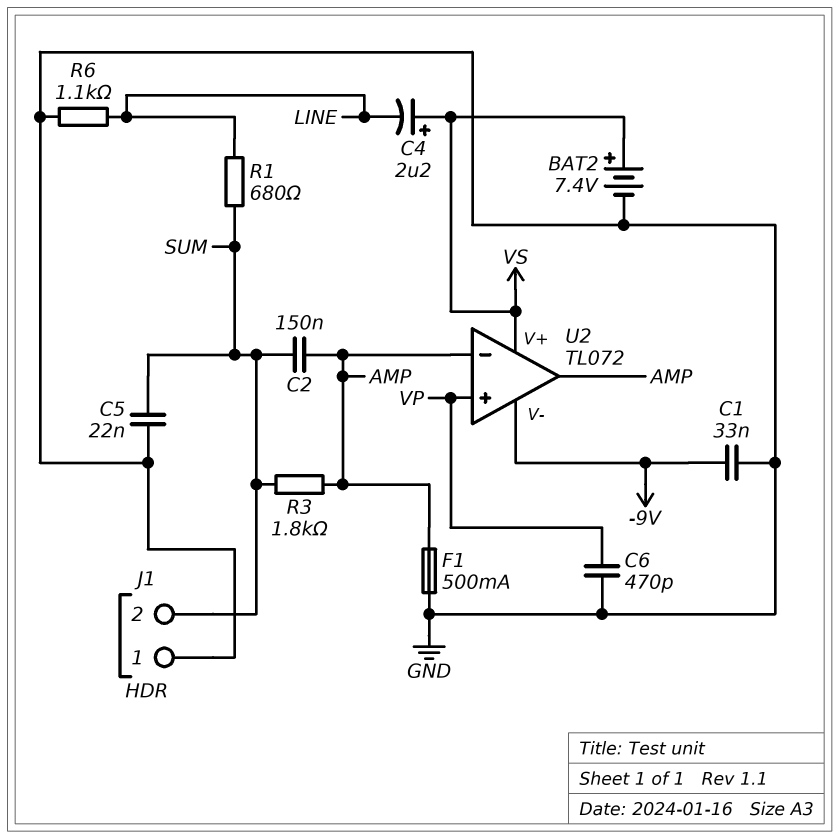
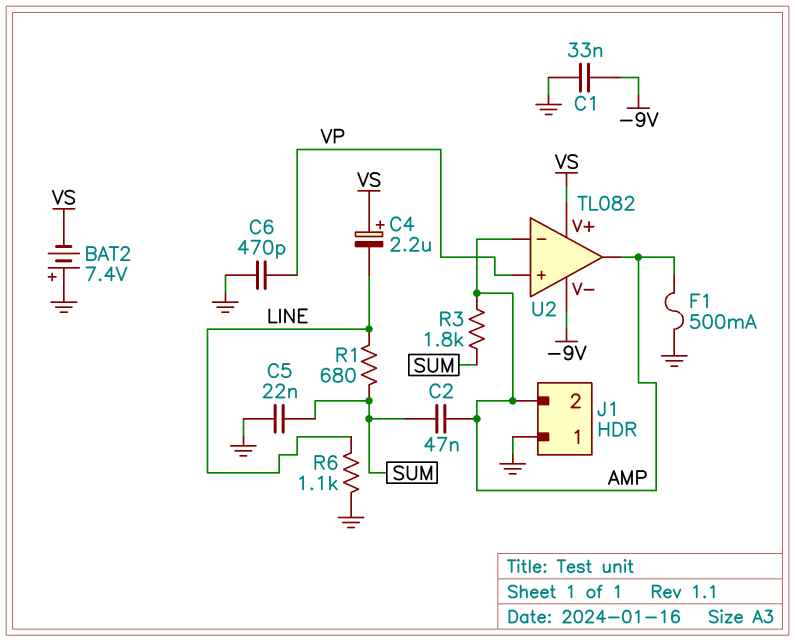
BAT2: 7.4V (plus VS, minus GND) -> 7.4V (plus GND, minus VS)
C2: 150nF (AMP, SUM) -> 47nF (AMP, SUM)
J1 pin 2: SUM -> AMP
U2: TL072 -> TL082

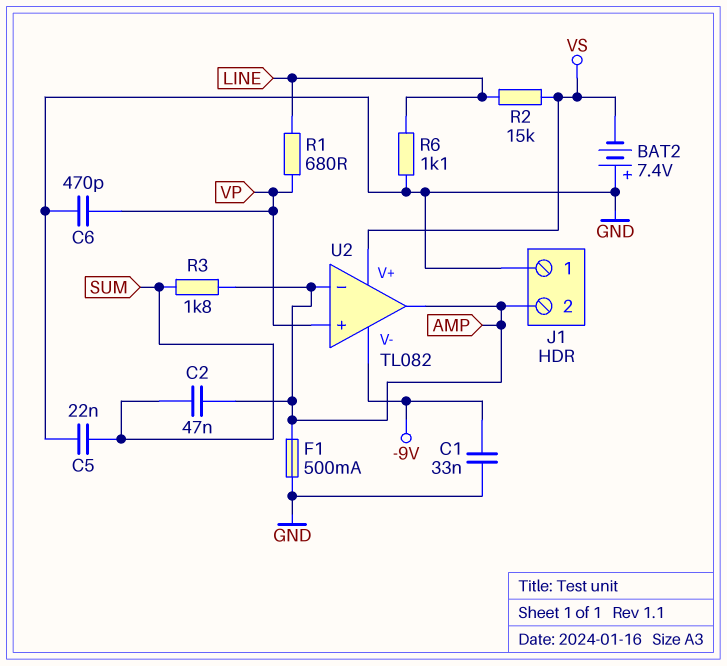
C4: 2.2uF (plus VS, minus LINE) -> none
R1: 680 (LINE, SUM) -> 680 (LINE, VP)
R2: none -> 15k (LINE, VS)

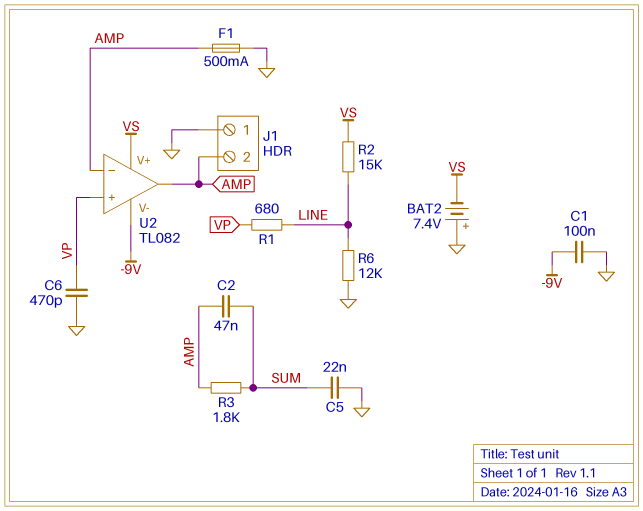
C1: 33nF (-9V, GND) -> 100nF (-9V, GND)
R6: 1.1k (GND, LINE) -> 12k (GND, LINE)

